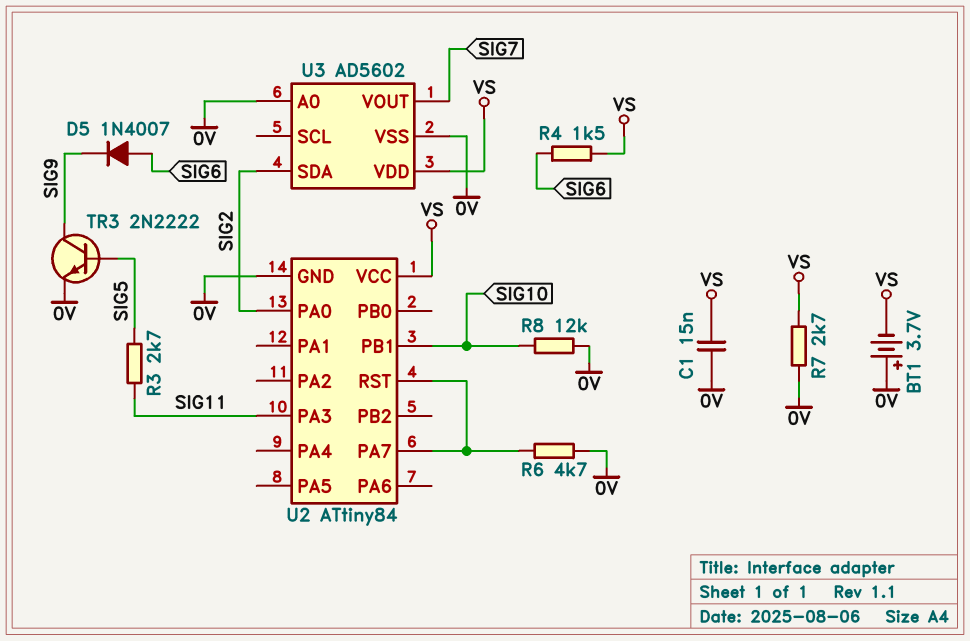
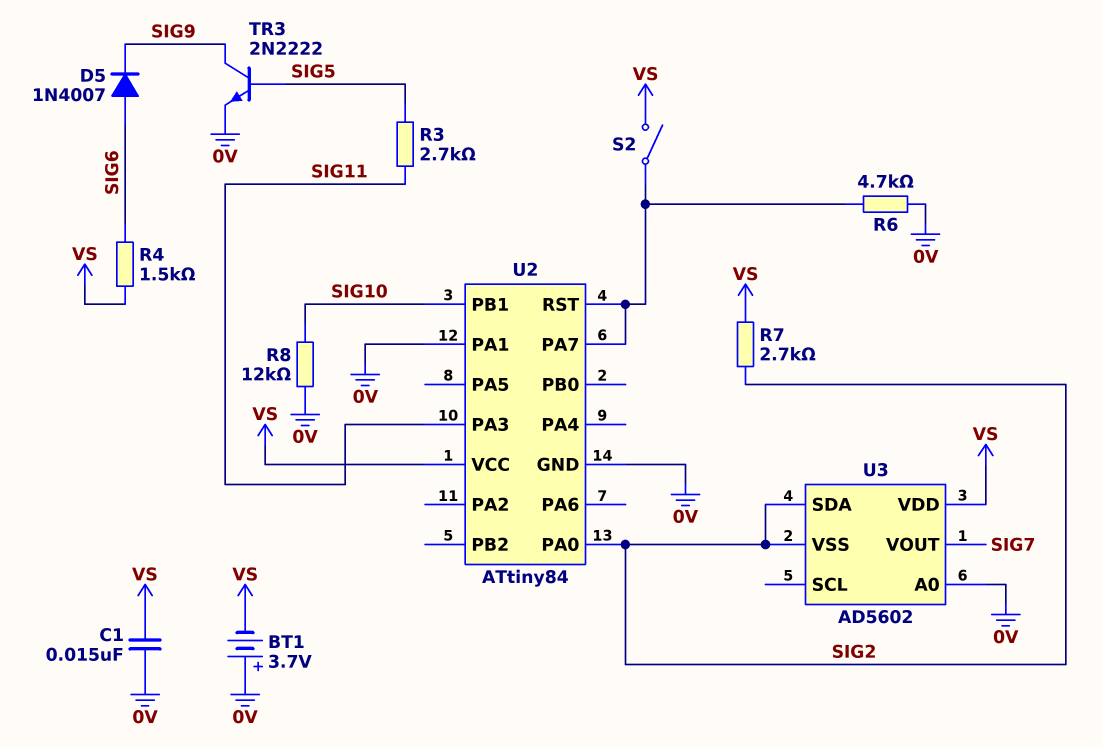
R7: 2.7k (0V, VS) -> 2.7k (SIG2, VS)
S2: none -> switch (U2/PA7, VS)
U2 pin PA1: none -> 0V
U3 pin VSS: 0V -> SIG2

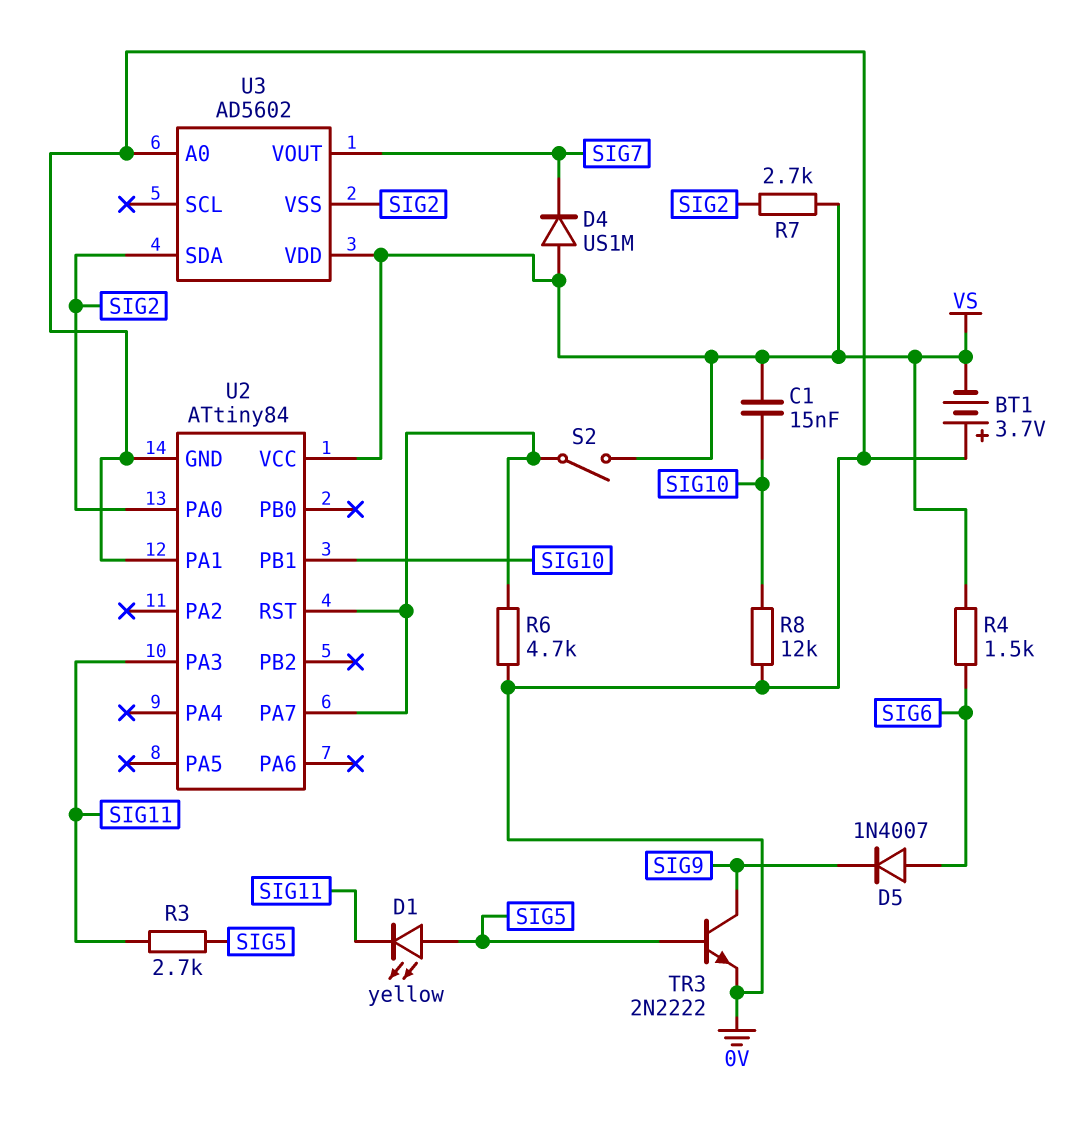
C1: 15nF (0V, VS) -> 15nF (SIG10, VS)
D1: none -> LED yellow (A SIG5, K SIG11)
D4: none -> diode US1M (A VS, K SIG7)

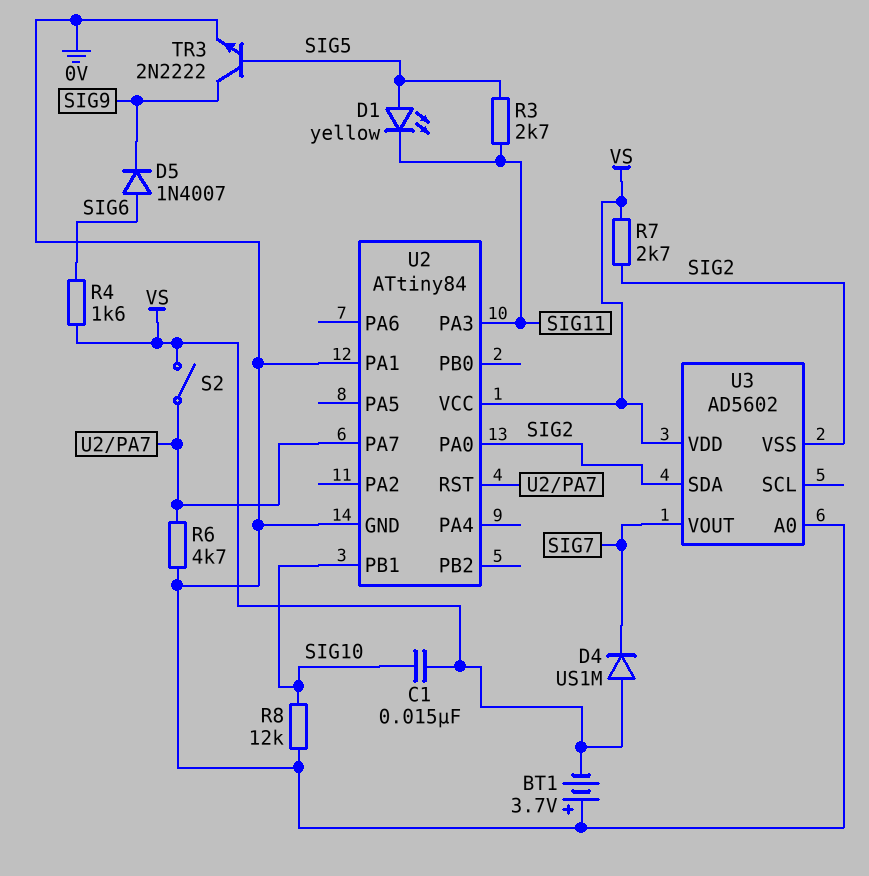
R4: 1.5k (SIG6, VS) -> 1.6k (SIG6, VS)

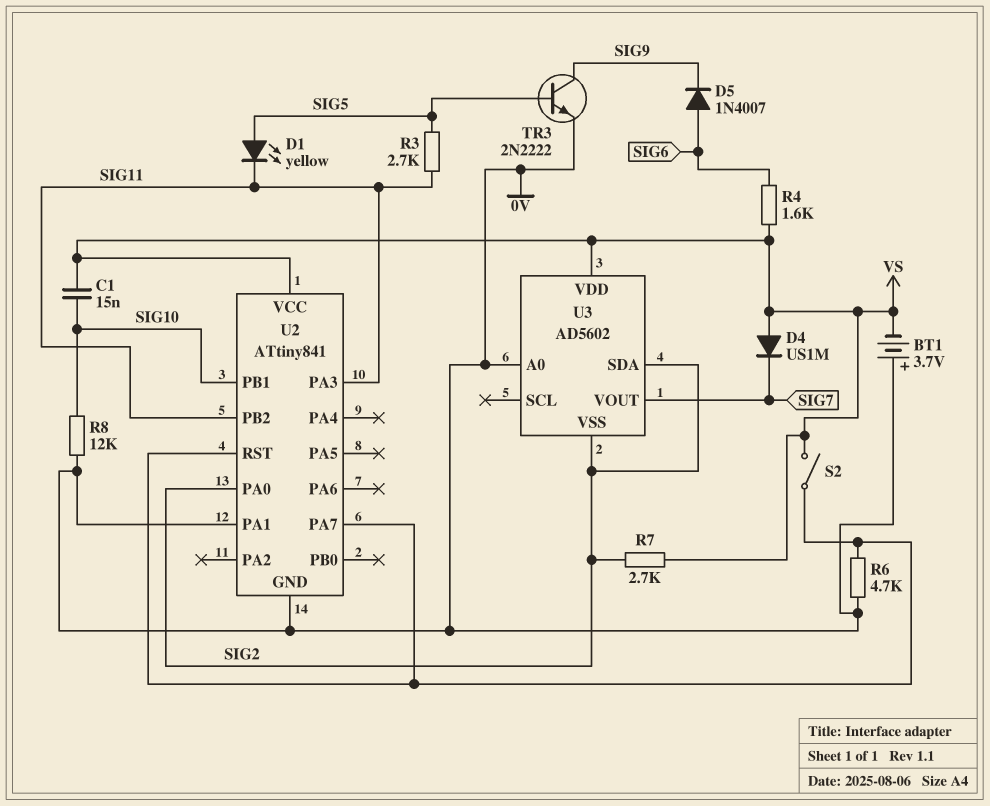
U2: ATtiny84 -> ATtiny841
U2 pin PB2: none -> SIG11

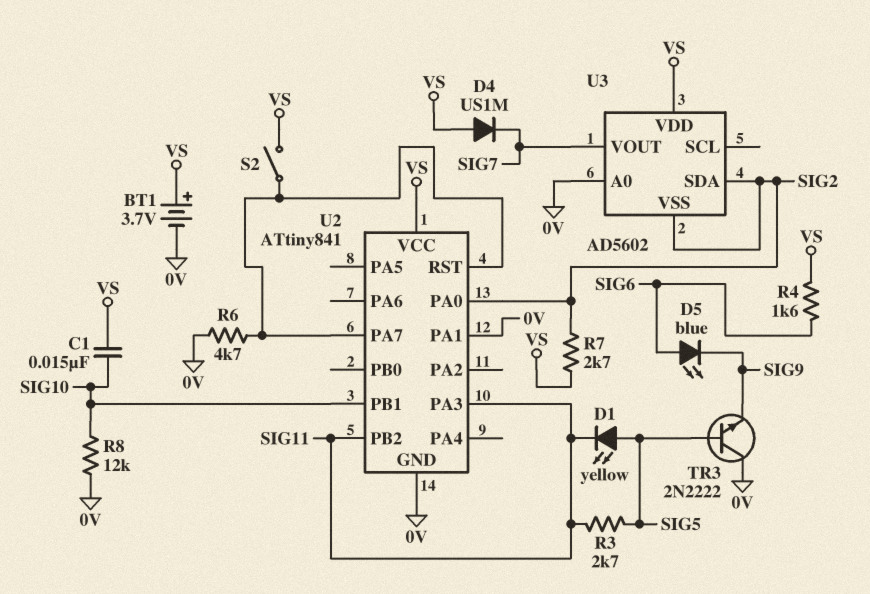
BT1: 3.7V (plus 0V, minus VS) -> 3.7V (plus VS, minus 0V)
D5: diode 1N4007 (A SIG6, K SIG9) -> LED blue (A SIG6, K SIG9)
TR3: NPN 2N2222 (B SIG5, C SIG9, E 0V) -> NPN 2N2222 (B SIG5, C 0V, E SIG9)

